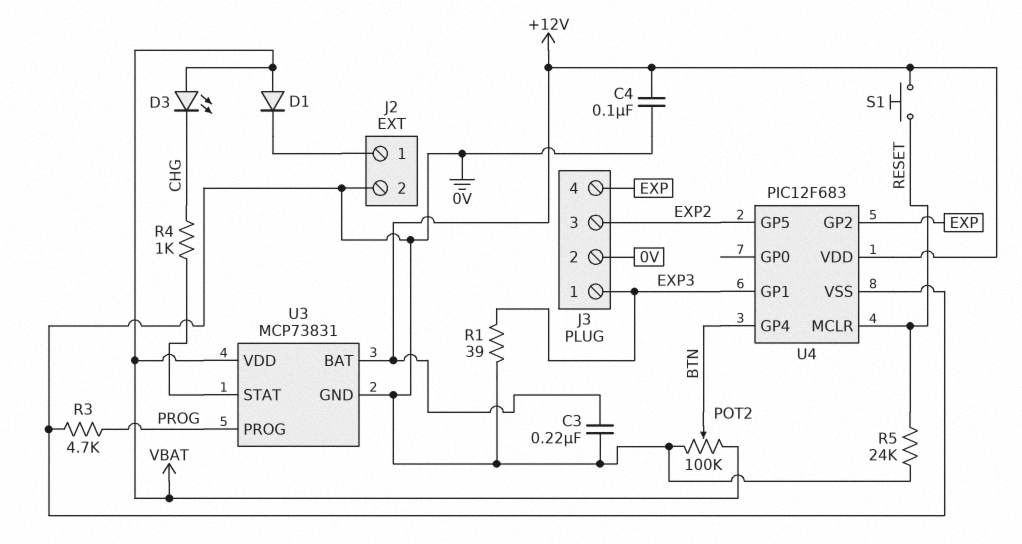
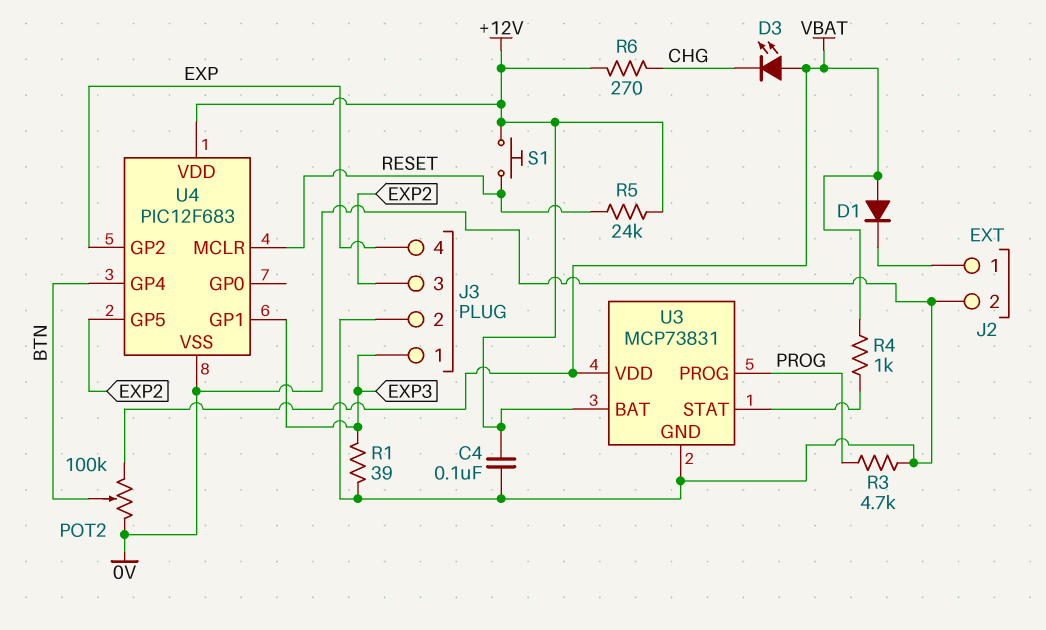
C3: 220nF (+12V, 0V) -> none
R4: 1k (CHG, U3/STAT) -> 1k (U3/STAT, VBAT)
R5: 24k (0V, RESET) -> 24k (+12V, RESET)
R6: none -> 270 (+12V, CHG)

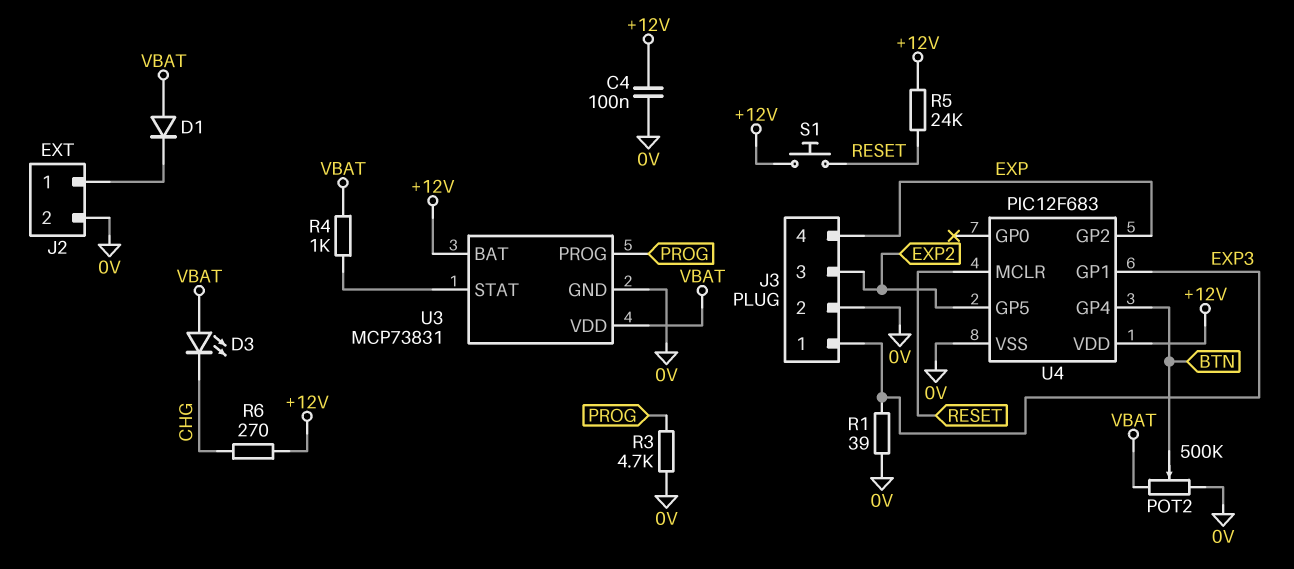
POT2: 100k (0V, VBAT, wiper BTN) -> 500k (0V, VBAT, wiper BTN)

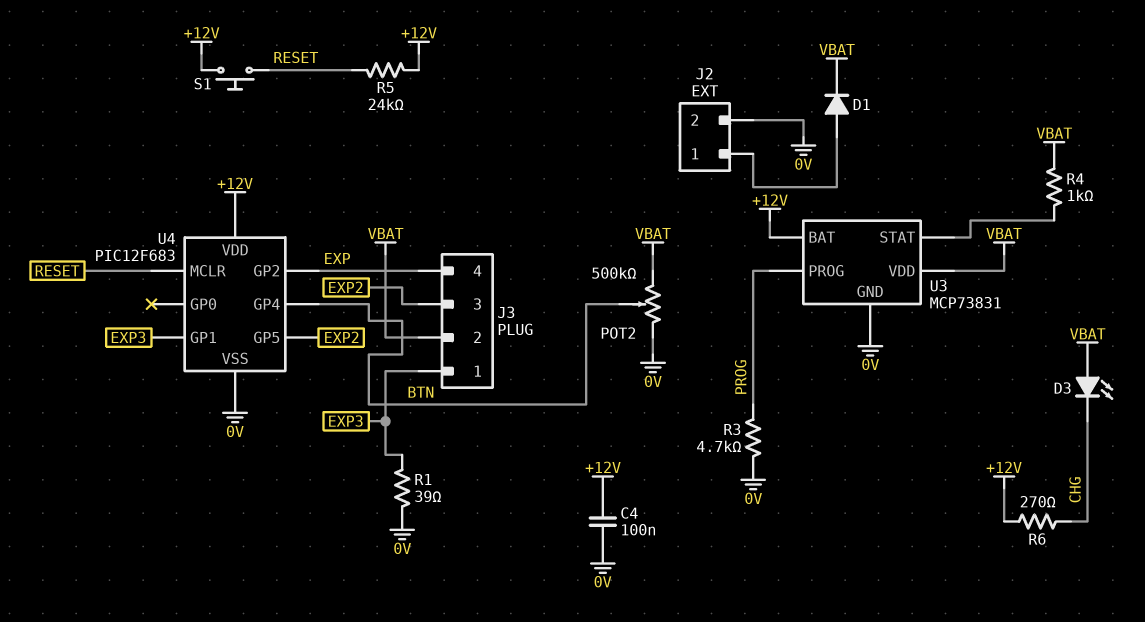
D1: diode (A VBAT, K J2/1) -> diode (A J2/1, K VBAT)
J3 pin 2: 0V -> VBAT

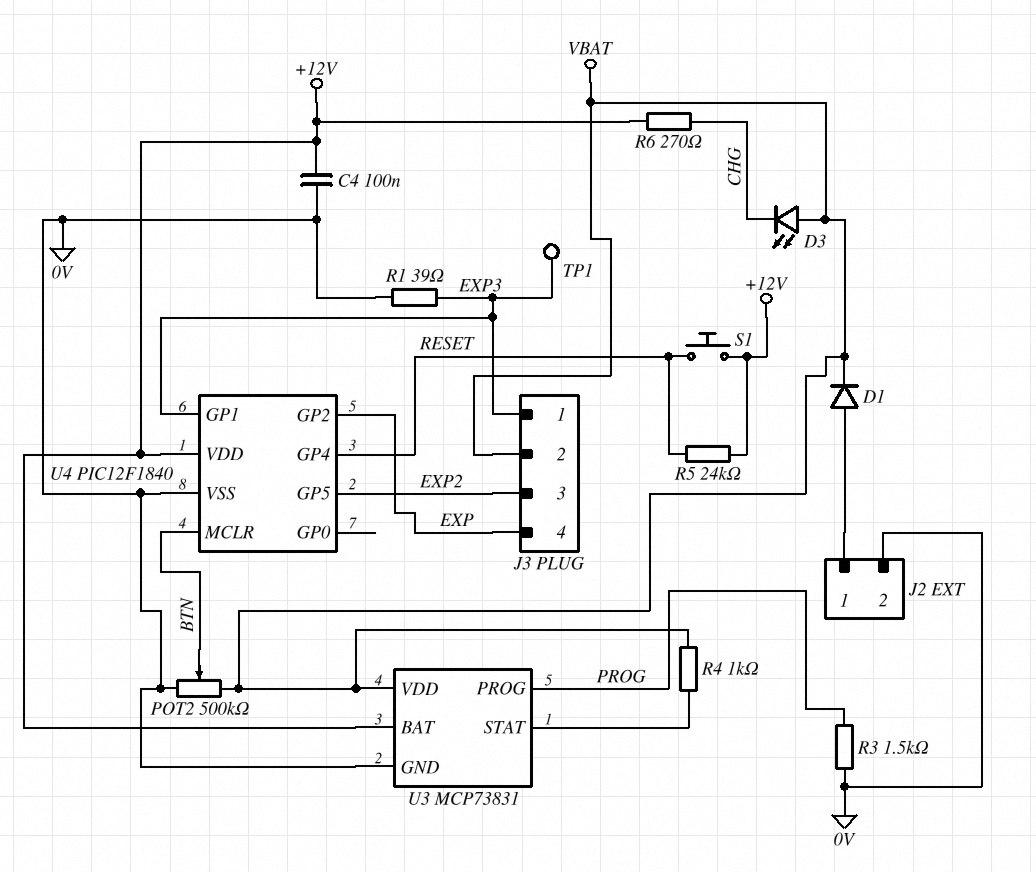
R3: 4.7k (0V, PROG) -> 1.5k (0V, PROG)
TP1: none -> test point (EXP3)
U4: PIC12F683 -> PIC12F1840
U4 pin GP4: BTN -> RESET
U4 pin MCLR: RESET -> BTN

